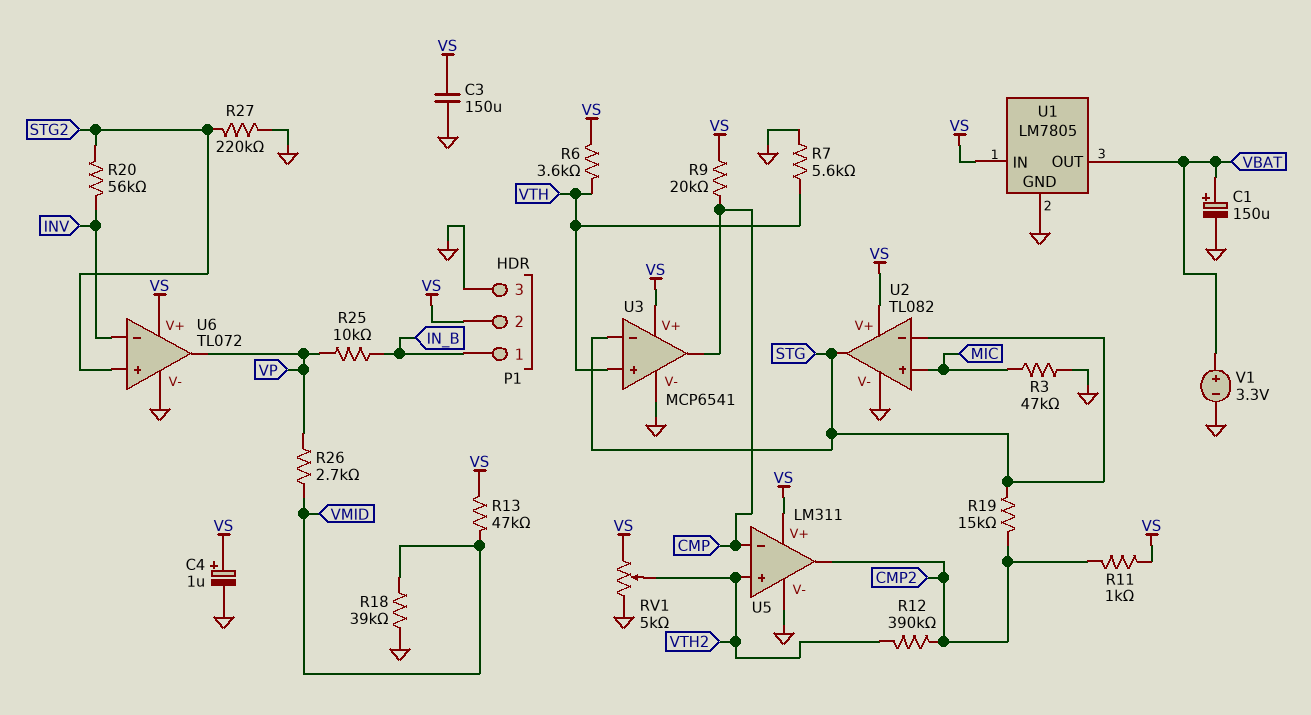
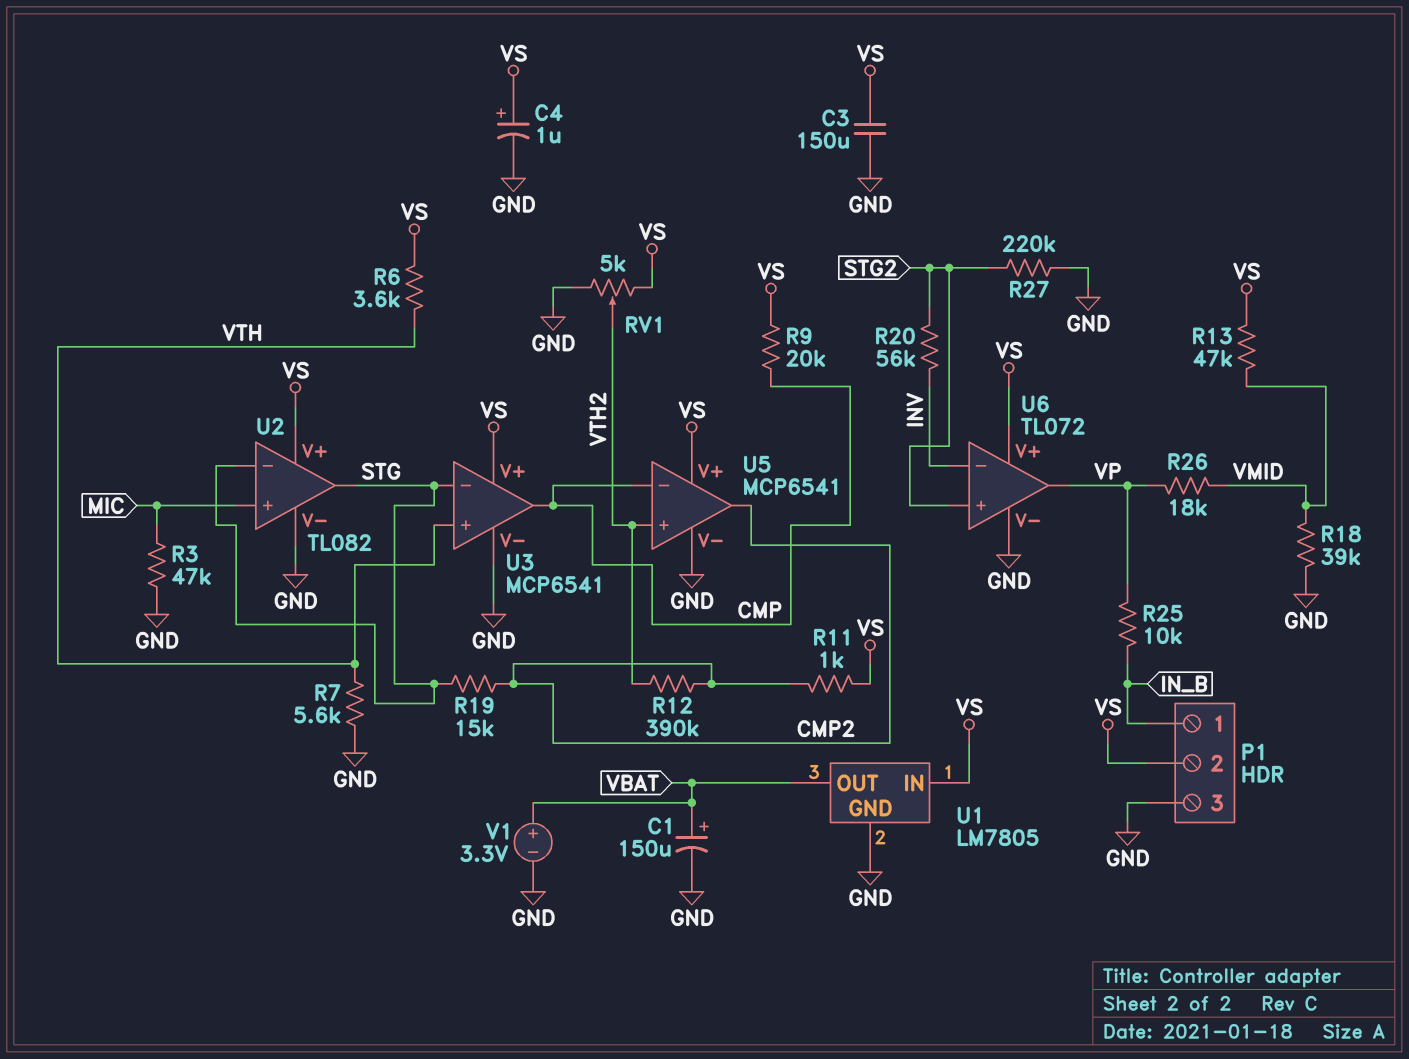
R26: 2.7k (VMID, VP) -> 18k (VMID, VP)
U5: LM311 -> MCP6541

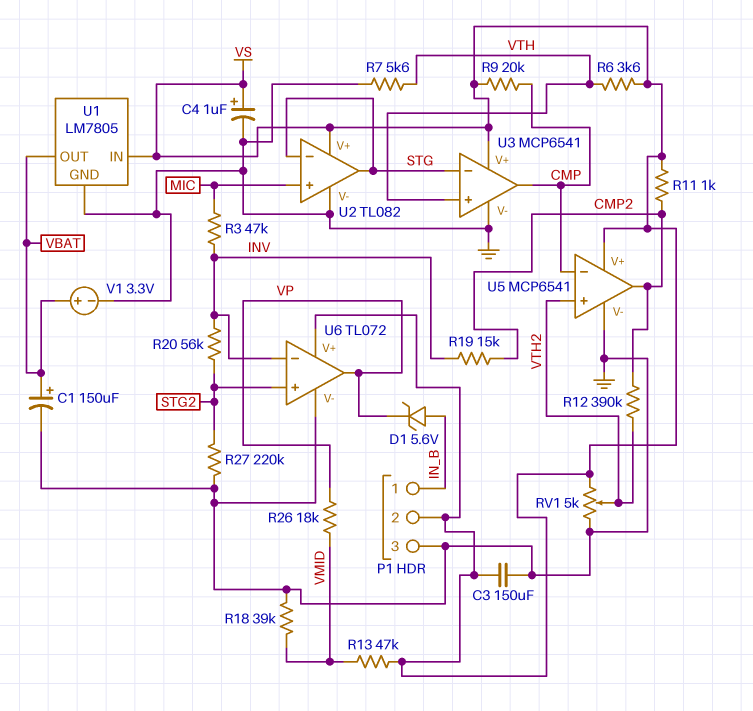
D1: none -> zener 5.6V (A IN_B, K VP)
R3: 47k (GND, MIC) -> 47k (INV, MIC)
R19: 15k (CMP2, STG) -> 15k (CMP2, INV)
R25: 10k (IN_B, VP) -> none

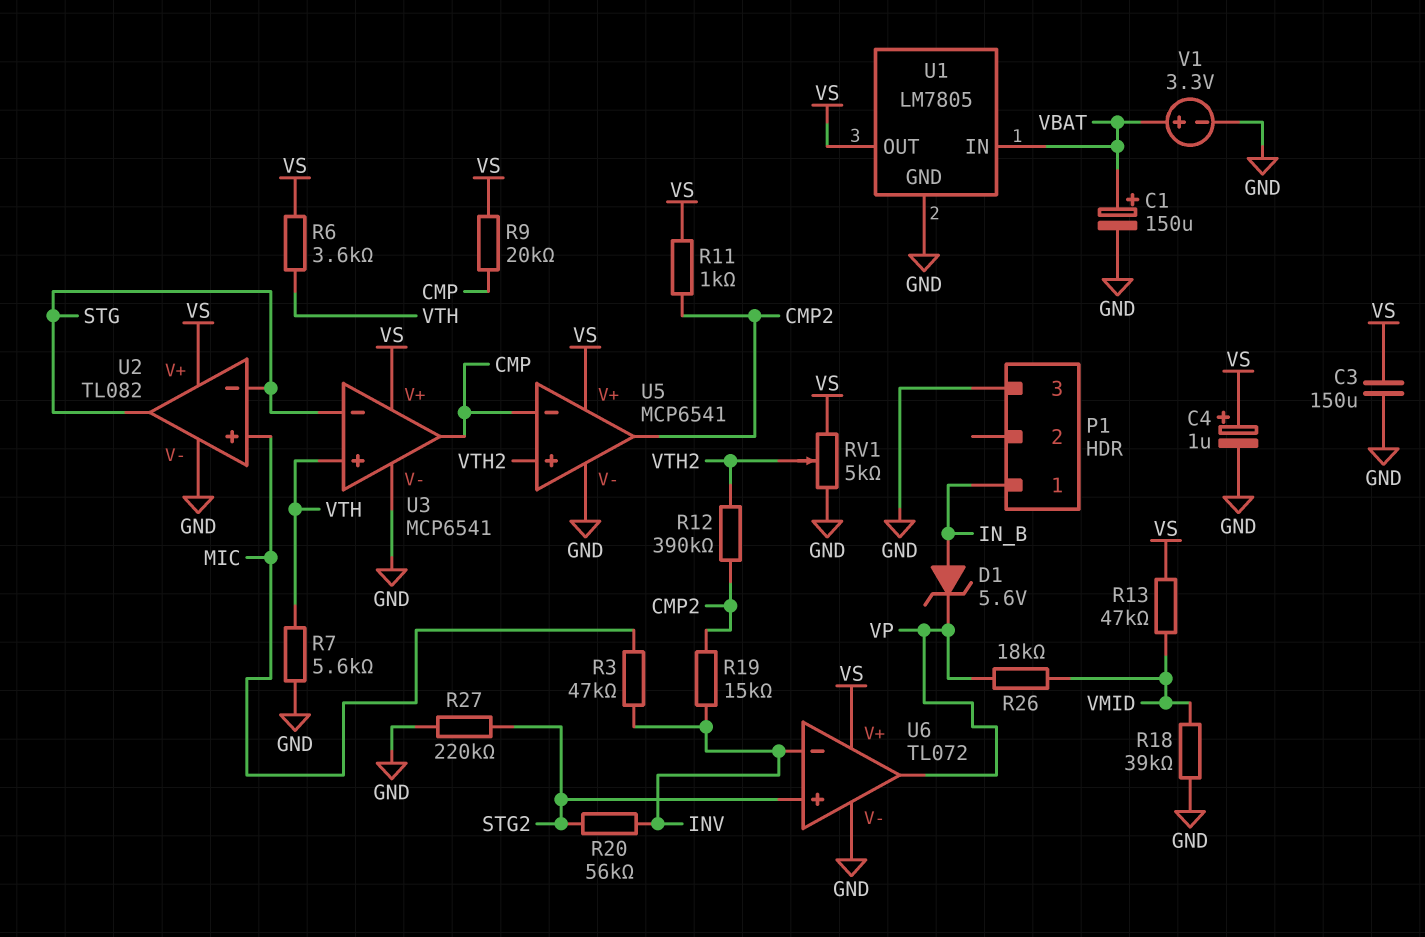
P1 pin 2: VS -> none
U1 pin IN: VS -> VBAT
U1 pin OUT: VBAT -> VS

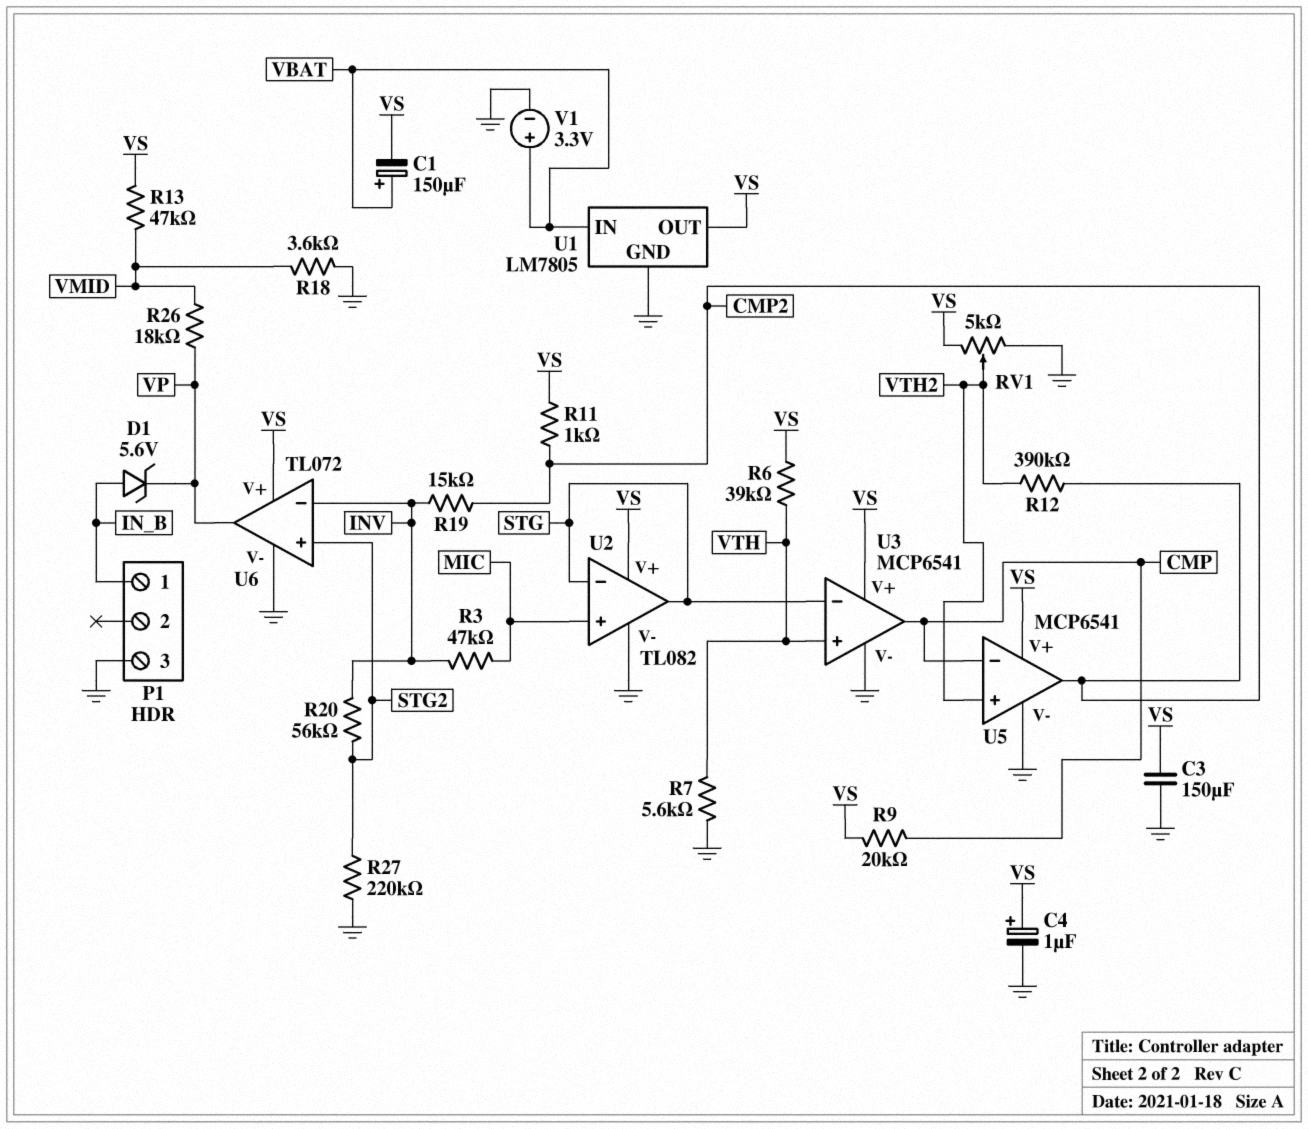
C1: 150uF (plus VBAT, minus GND) -> 150uF (plus VBAT, minus VS)
R6: 3.6k (VS, VTH) -> 39k (VS, VTH)
R18: 39k (GND, VMID) -> 3.6k (GND, VMID)

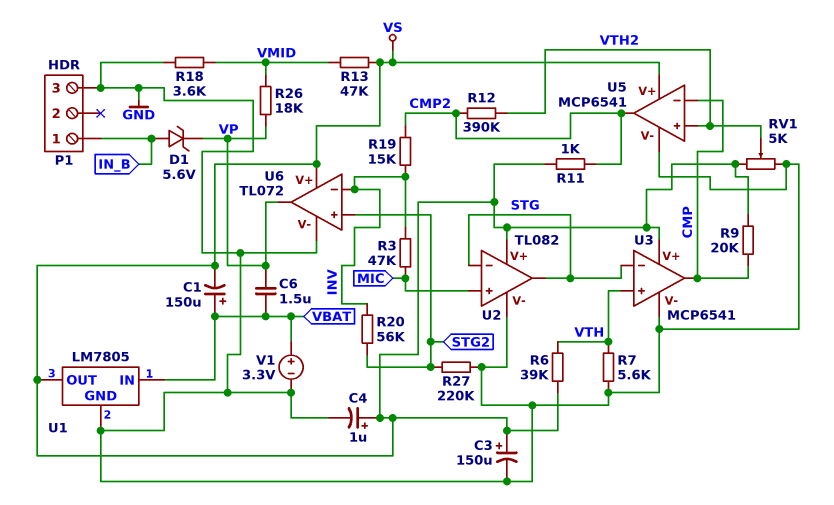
C3: 150uF (GND, VS) -> 150uF (plus VS, minus GND)
C6: none -> 1.5uF (VBAT, VP)

